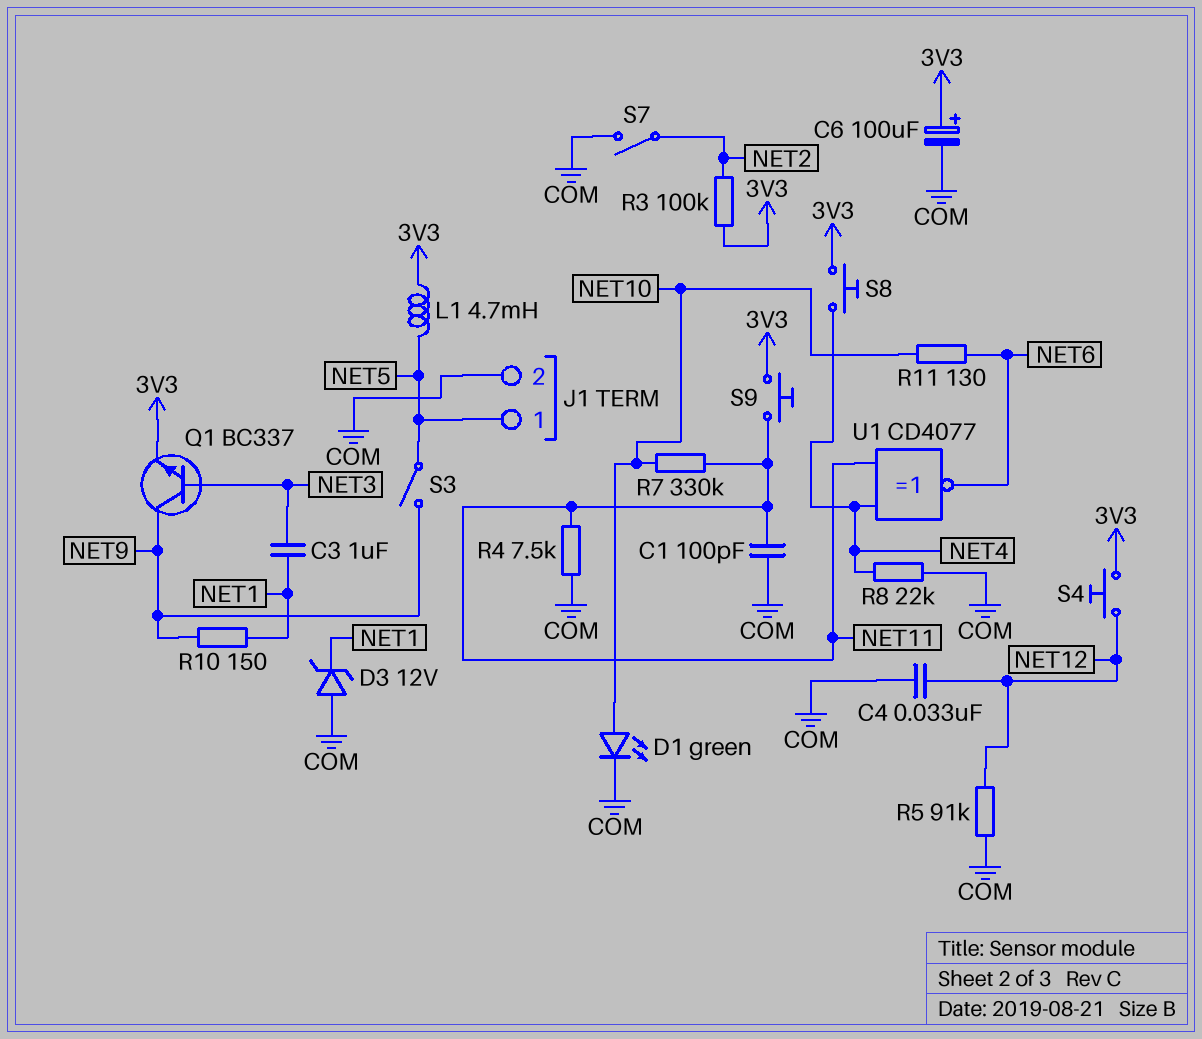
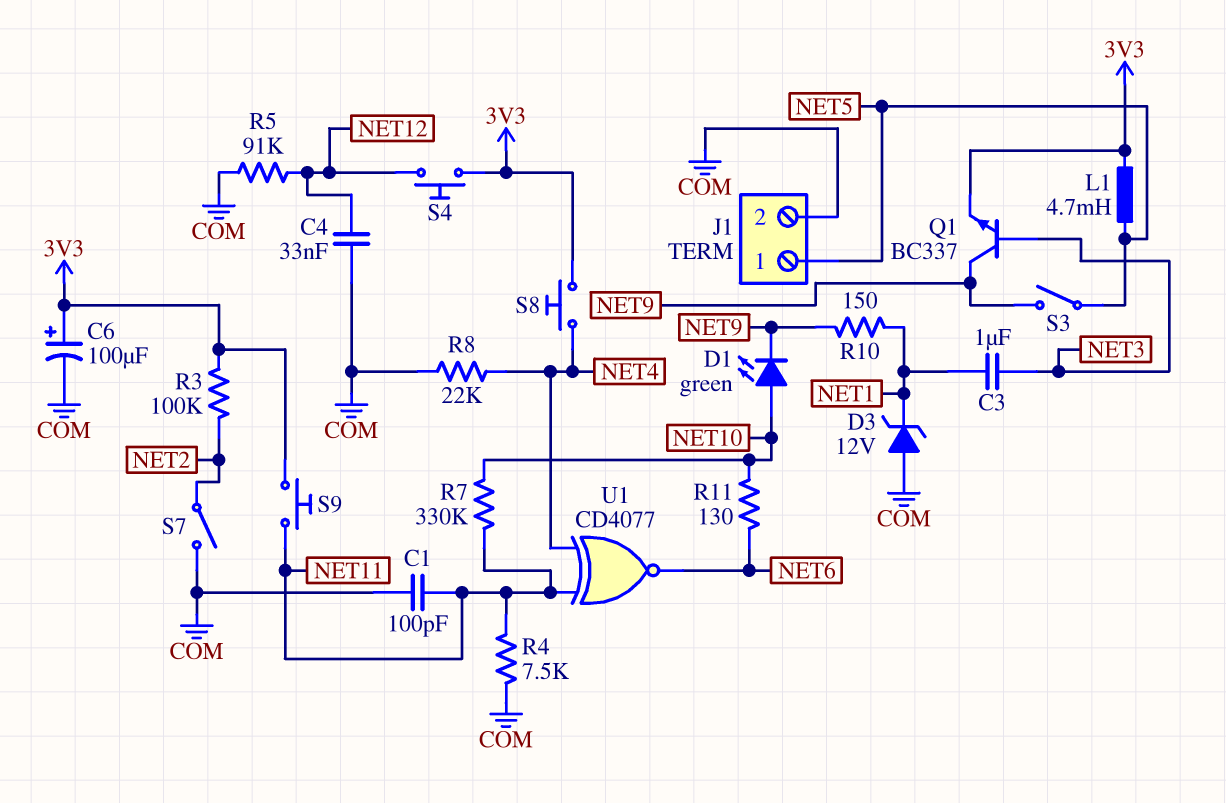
D1: LED green (A NET10, K COM) -> LED green (A NET10, K NET9)

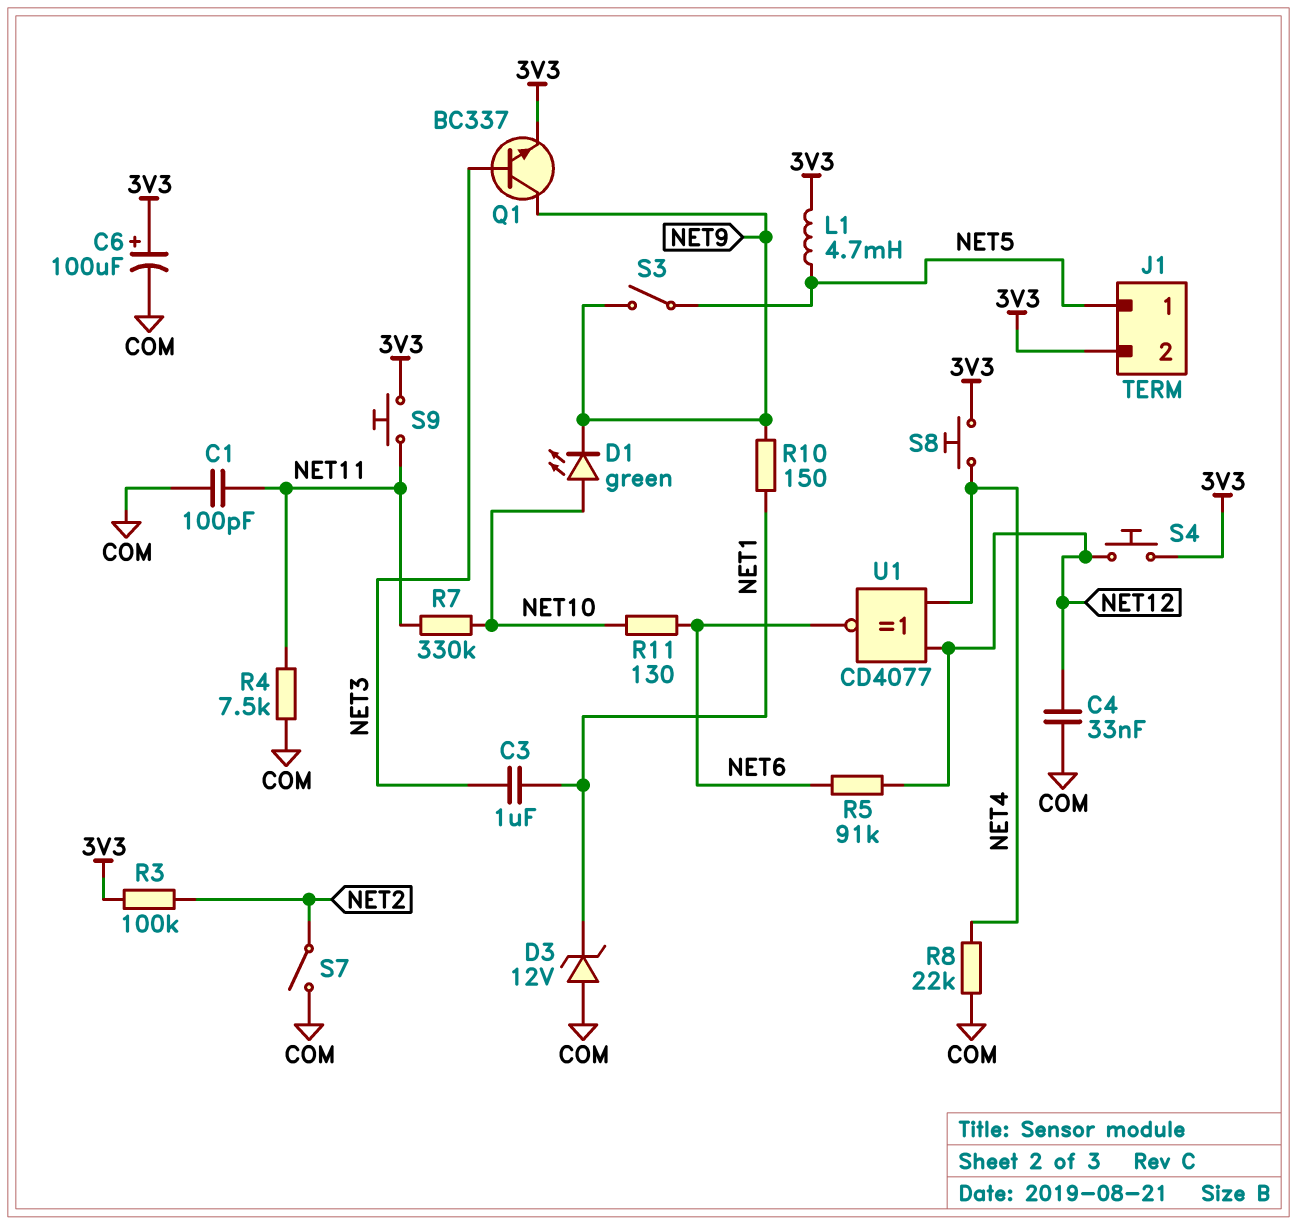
J1 pin 2: COM -> 3V3
R5: 91k (COM, NET12) -> 91k (NET6, NET12)
U1: XNOR CD4077 (in NET4, in NET11, out NET6) -> XNOR CD4077 (in NET4, in NET12, out NET6)

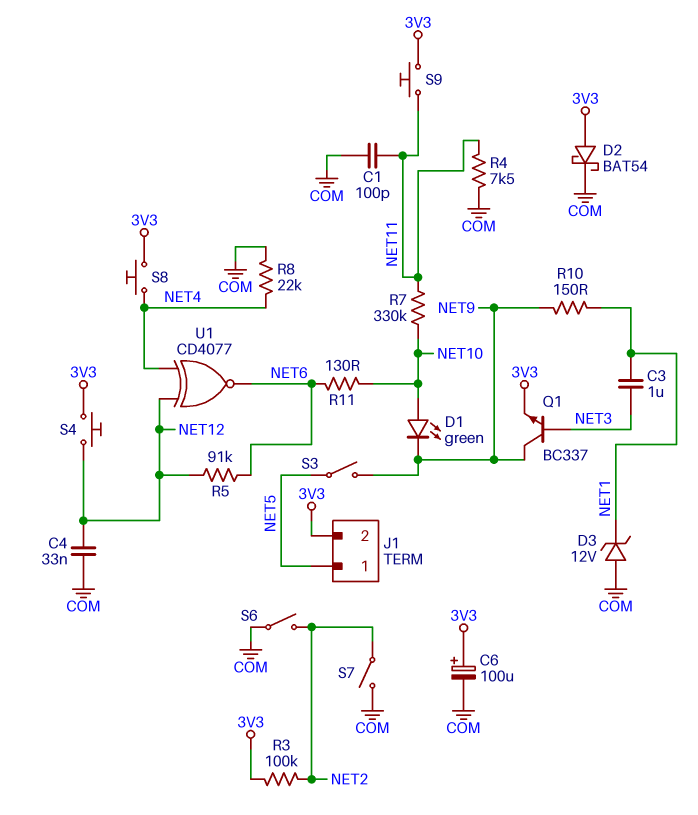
D2: none -> schottky BAT54 (A 3V3, K COM)
L1: 4.7mH (3V3, NET5) -> none
S6: none -> switch (COM, NET2)

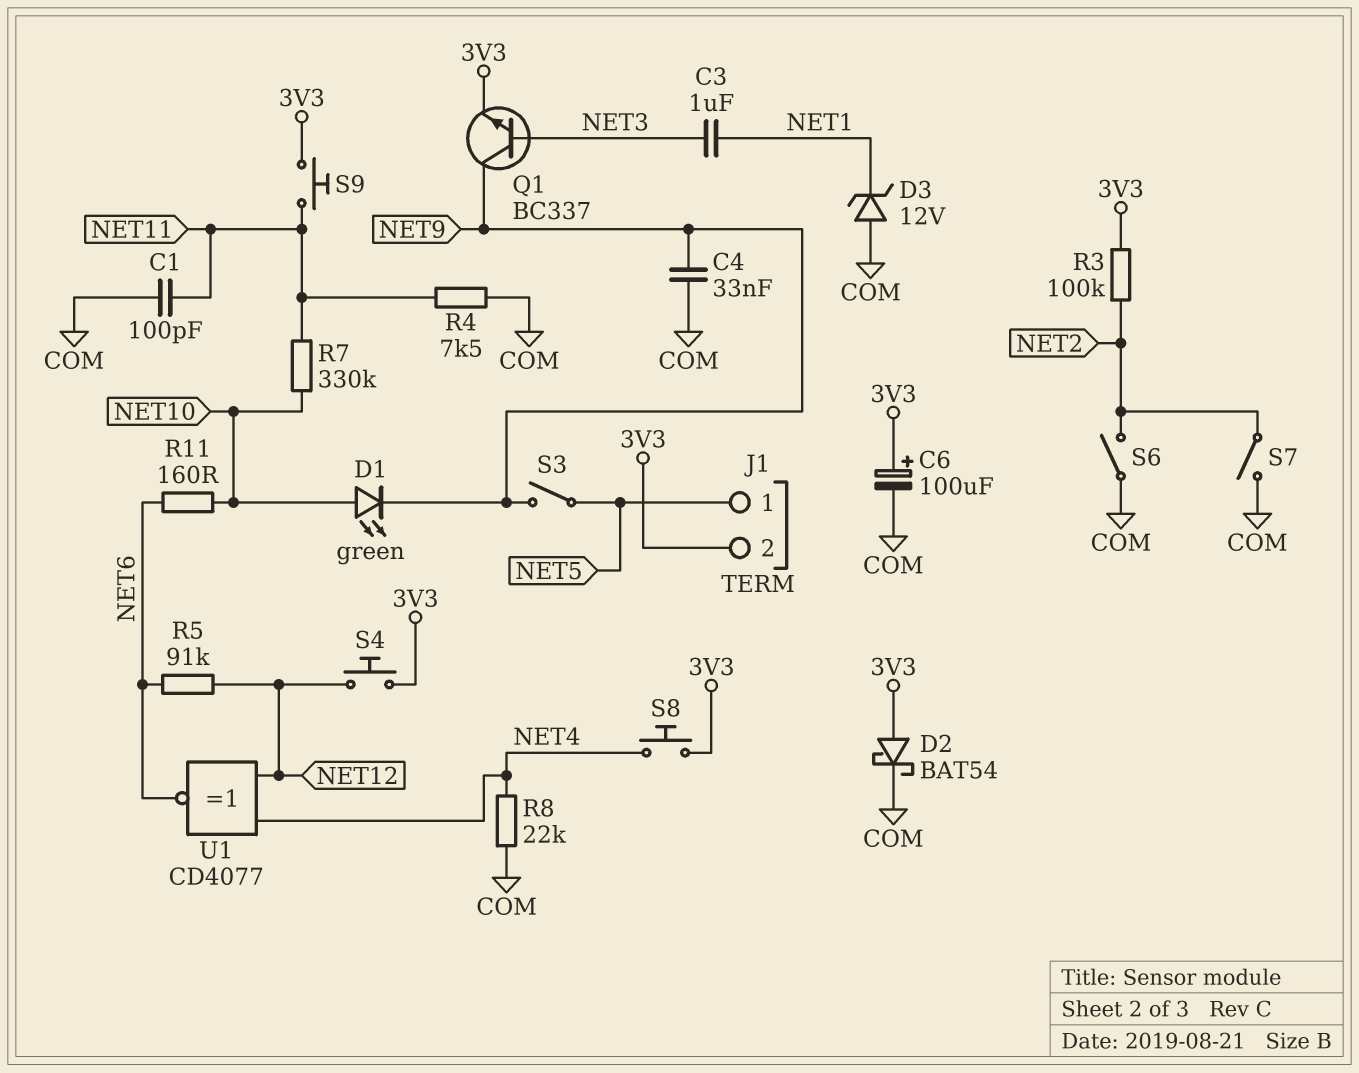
C4: 33nF (COM, NET12) -> 33nF (COM, NET9)
R10: 150 (NET1, NET9) -> none
R11: 130 (NET6, NET10) -> 160 (NET6, NET10)

